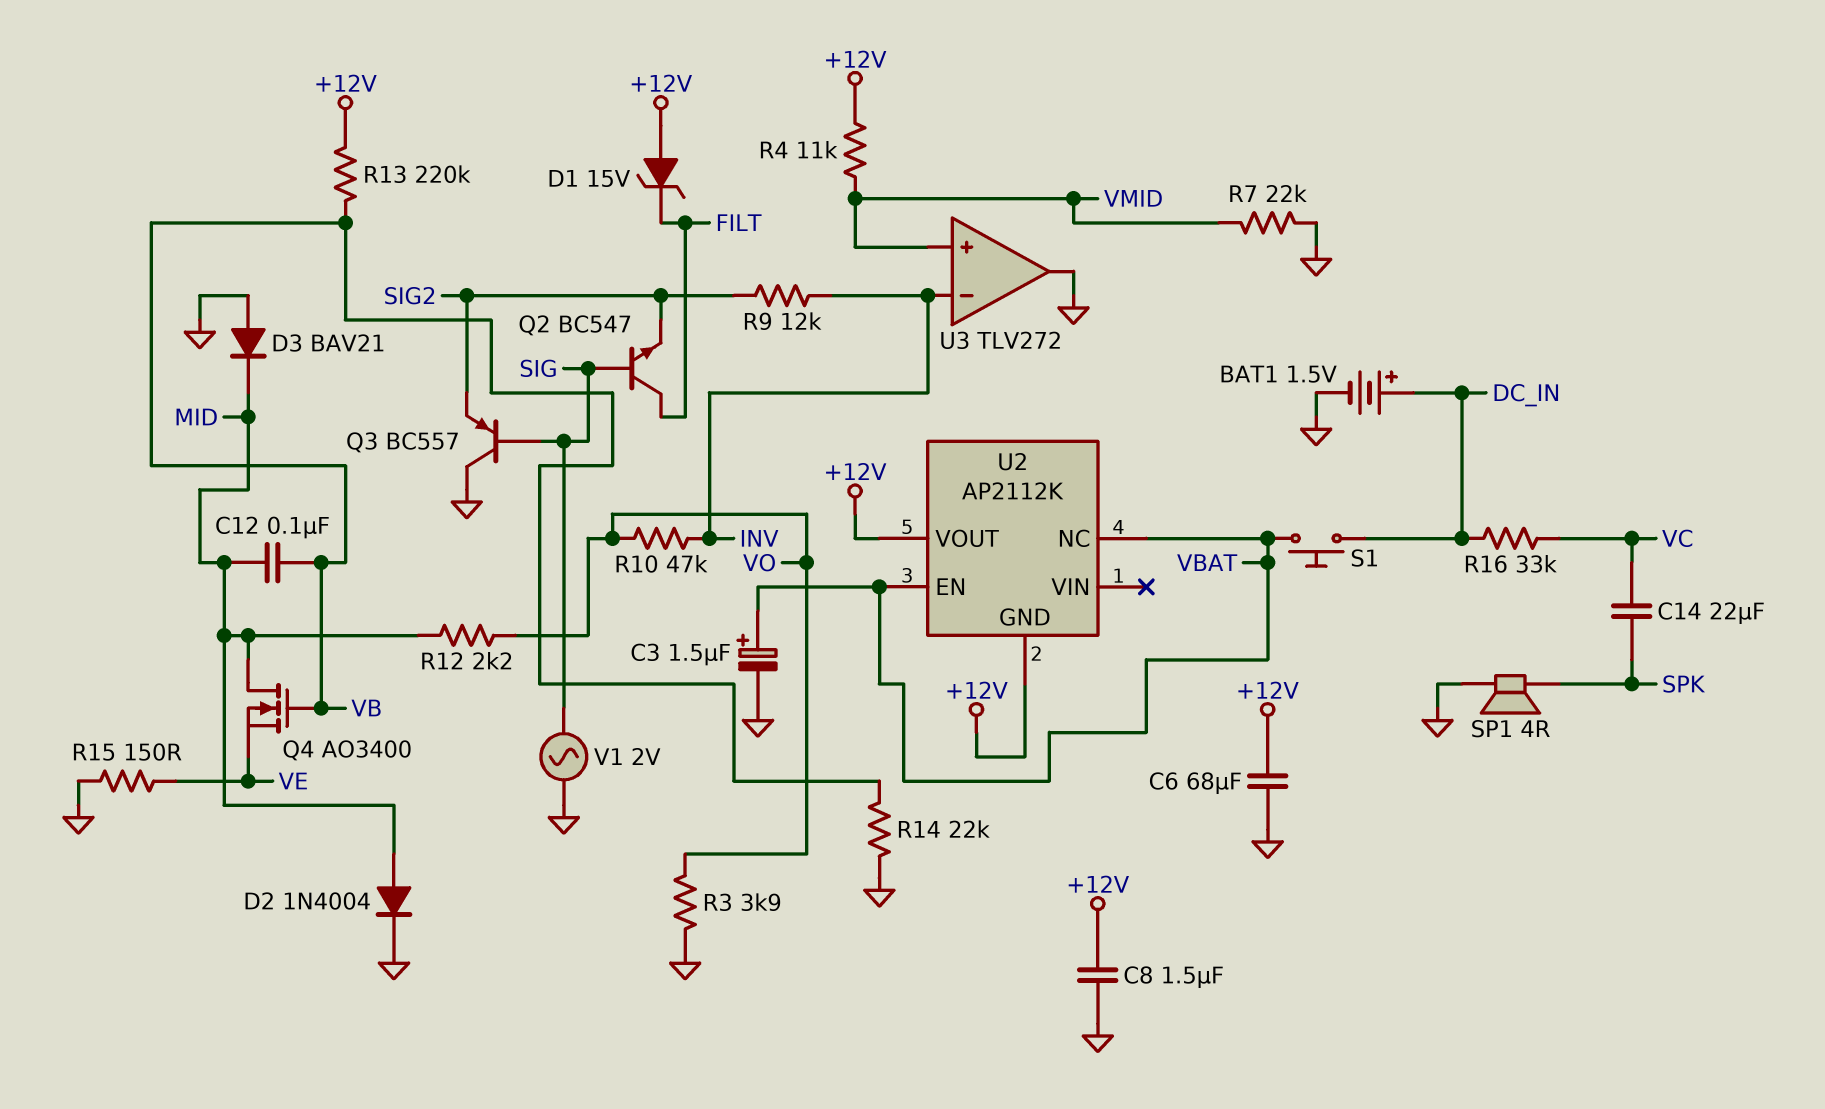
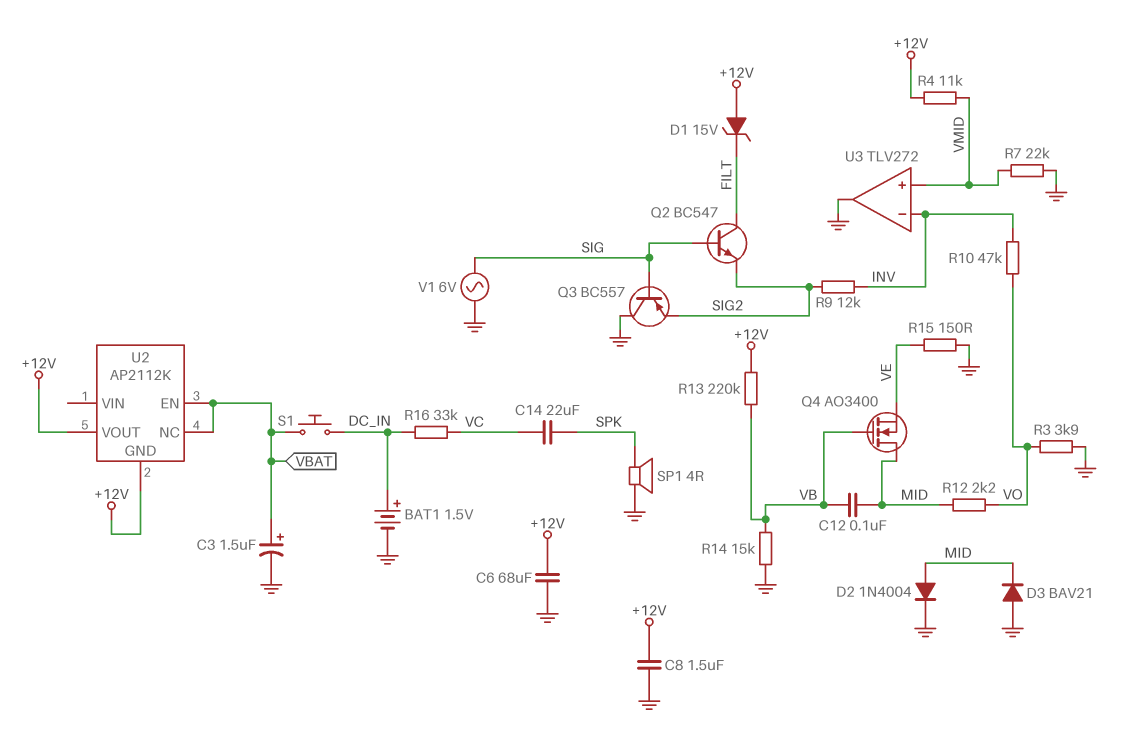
R14: 22k (GND, VB) -> 15k (GND, VB)
V1: AC 2V (GND, SIG) -> AC 6V (GND, SIG)

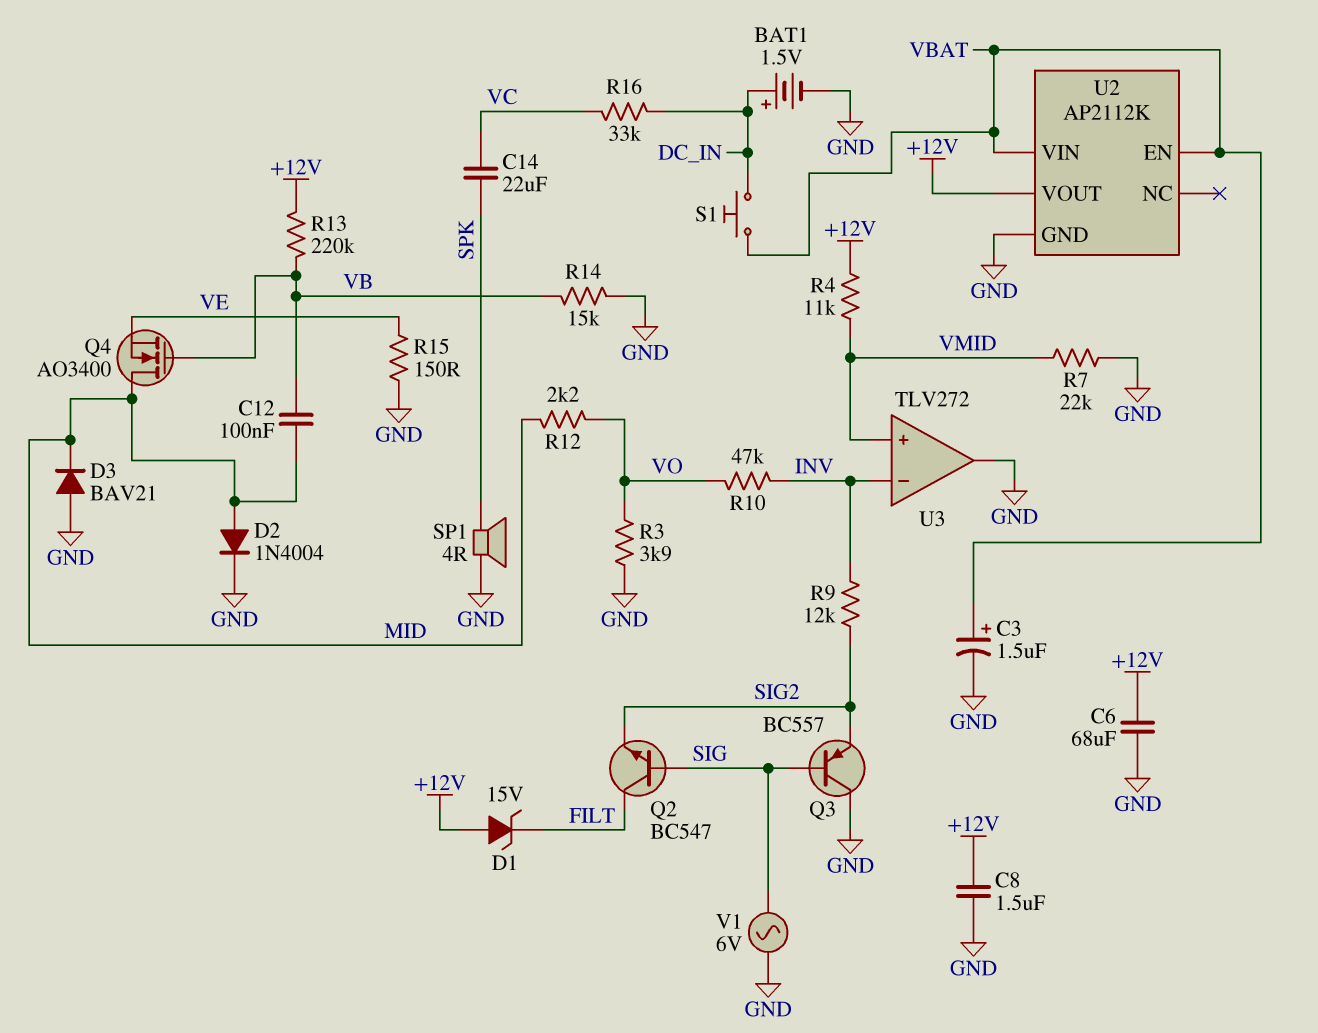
U2 pin GND: +12V -> GND
U2 pin NC: VBAT -> none
U2 pin VIN: none -> VBAT

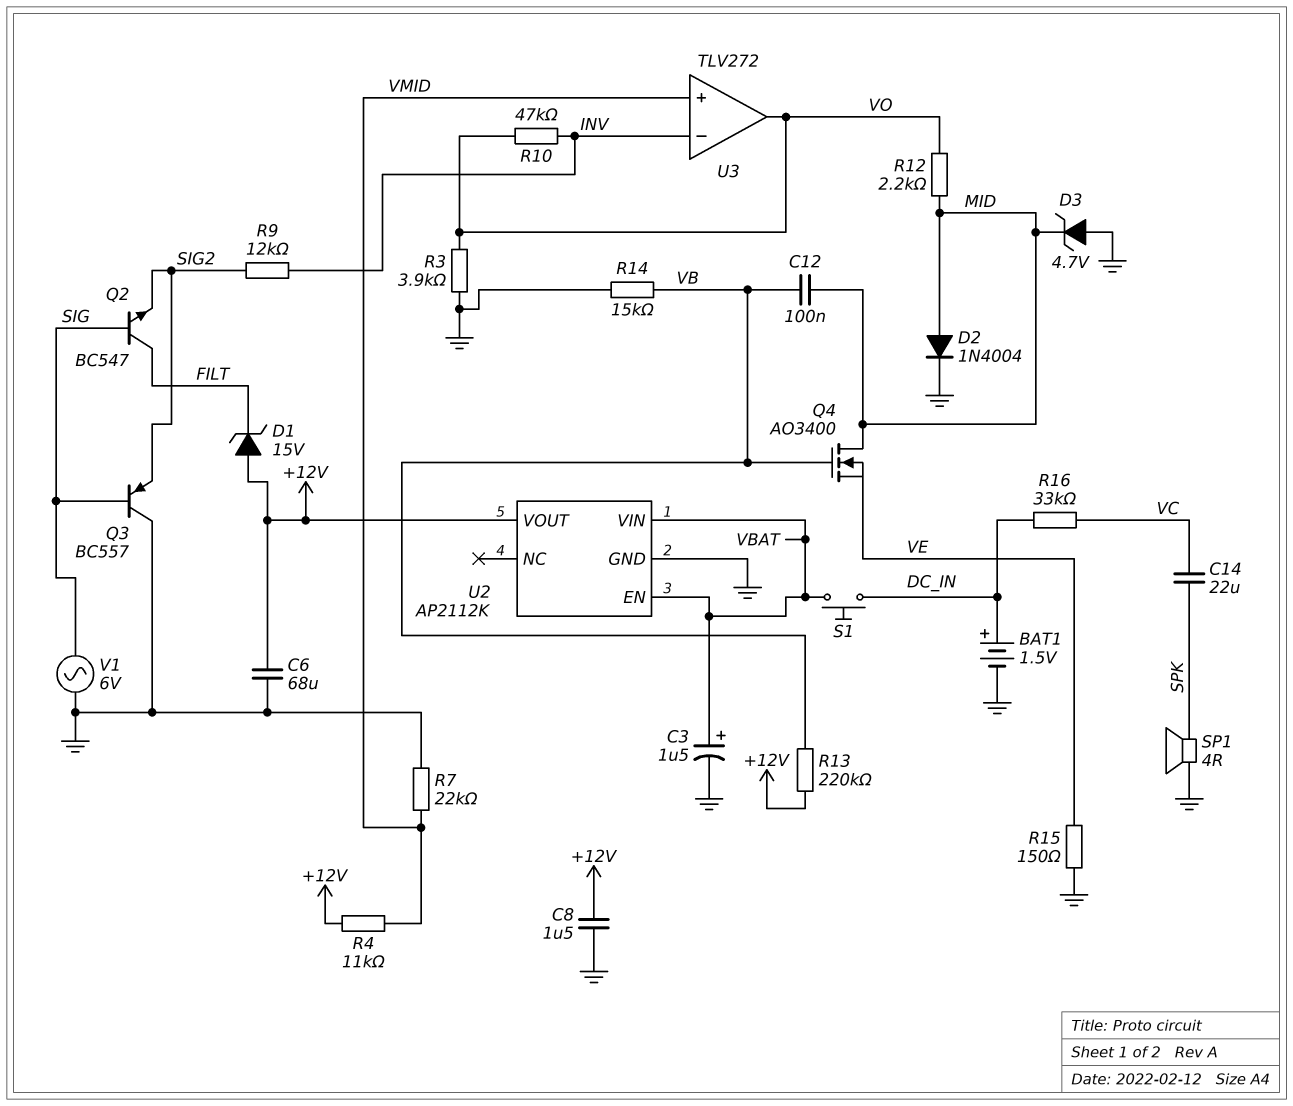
D3: diode BAV21 (A GND, K MID) -> zener 4.7V (A GND, K MID)
U3 pin out: GND -> VO

